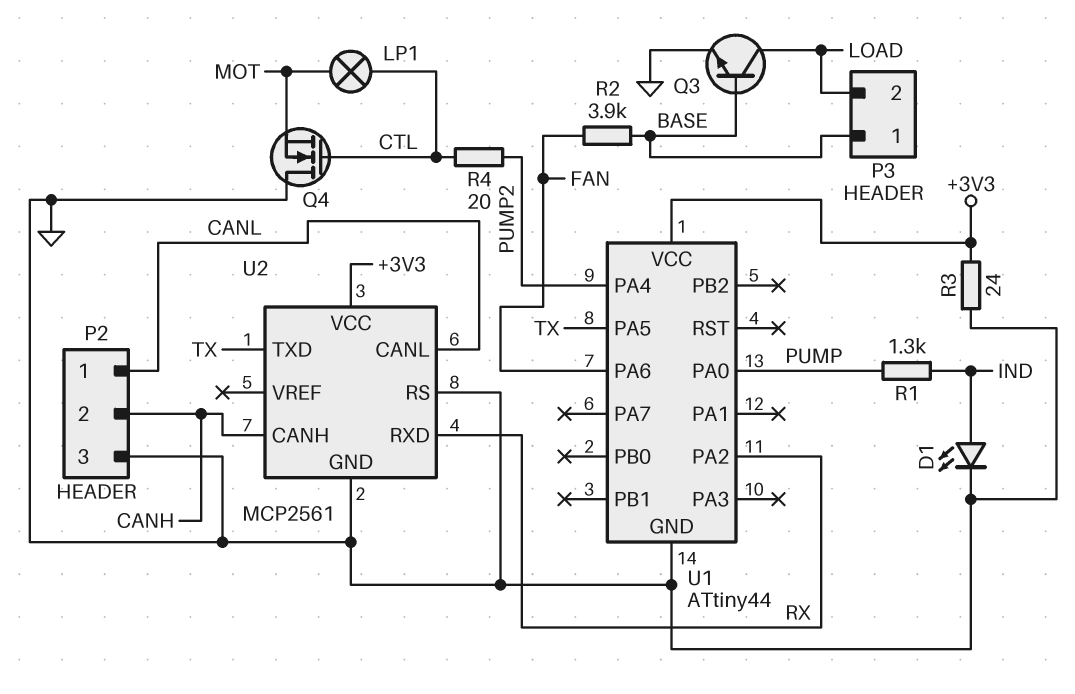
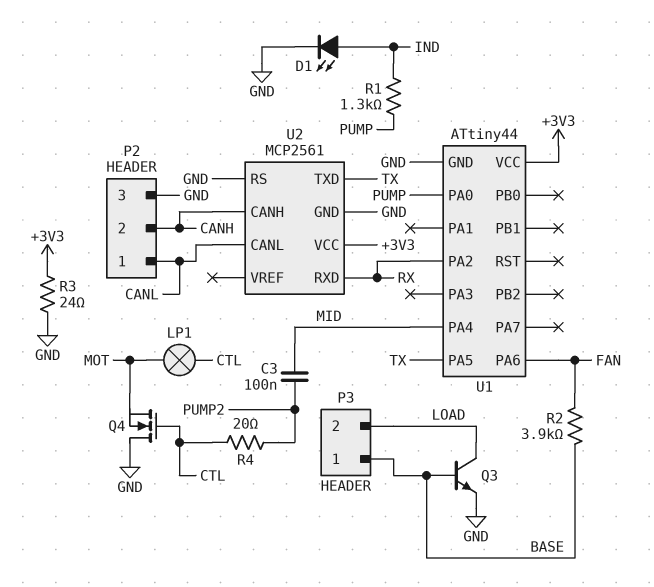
C3: none -> 100nF (MID, PUMP2)
U1 pin PA4: PUMP2 -> MID

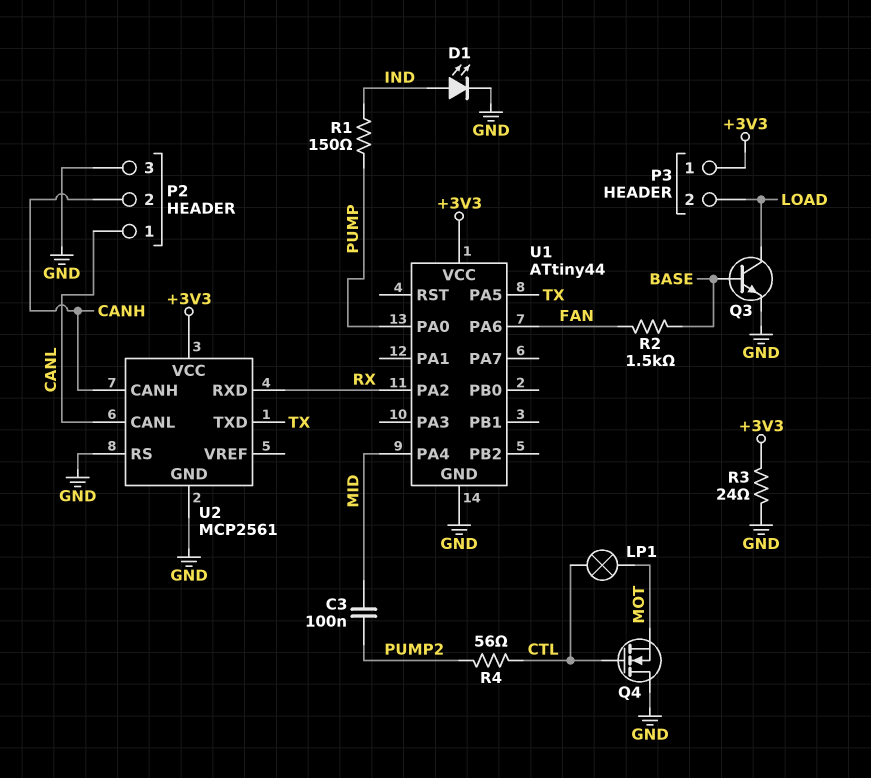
P3 pin 1: BASE -> +3V3
R1: 1.3k (IND, PUMP) -> 150 (IND, PUMP)
R2: 3.9k (BASE, FAN) -> 1.5k (BASE, FAN)
R4: 20 (CTL, PUMP2) -> 56 (CTL, PUMP2)

